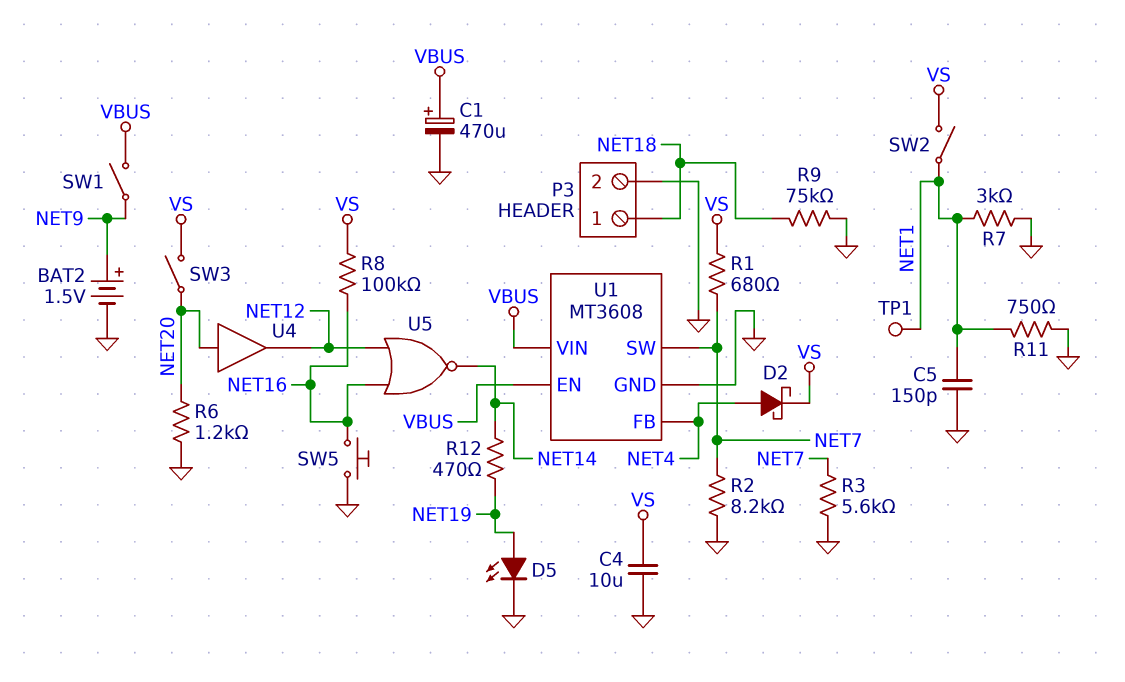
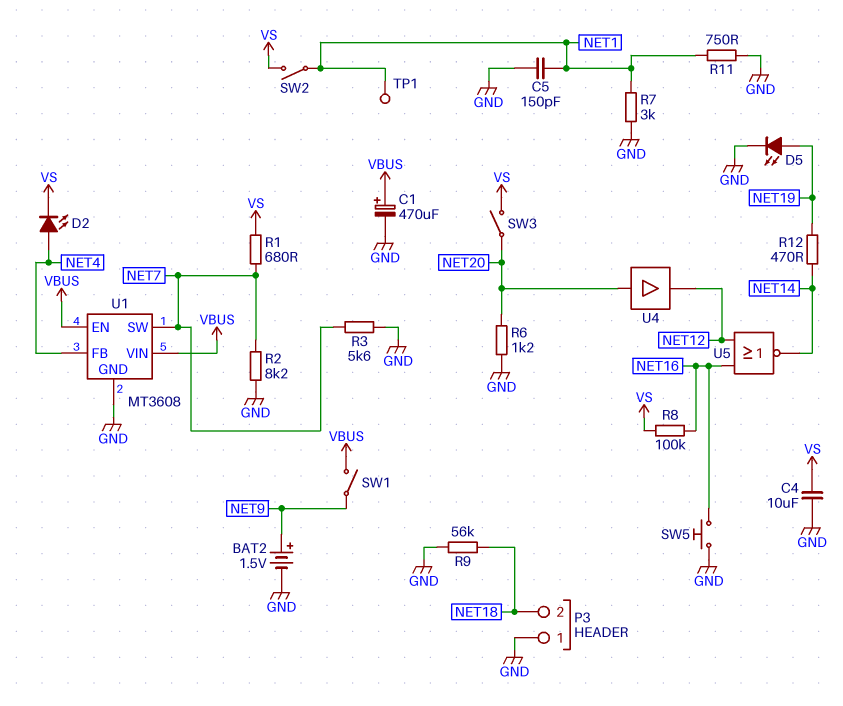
D2: schottky (A NET4, K VS) -> LED (A NET4, K VS)
P3 pin 1: NET18 -> GND
P3 pin 2: GND -> NET18
R9: 75k (GND, NET18) -> 56k (GND, NET18)

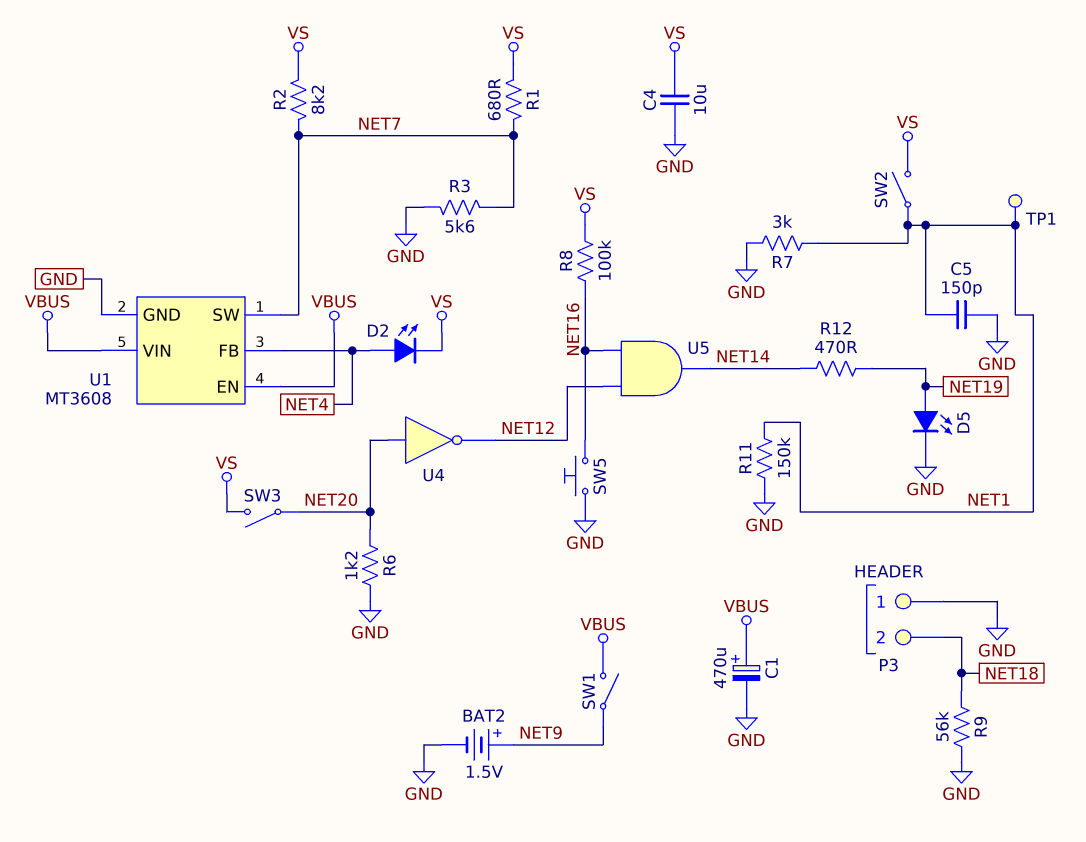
R2: 8.2k (GND, NET7) -> 8.2k (NET7, VS)
R11: 750 (GND, NET1) -> 150k (GND, NET1)
U4: buffer (in NET20, out NET12) -> NOT (in NET20, out NET12)
U5: NOR (in NET12, in NET16, out NET14) -> AND (in NET12, in NET16, out NET14)

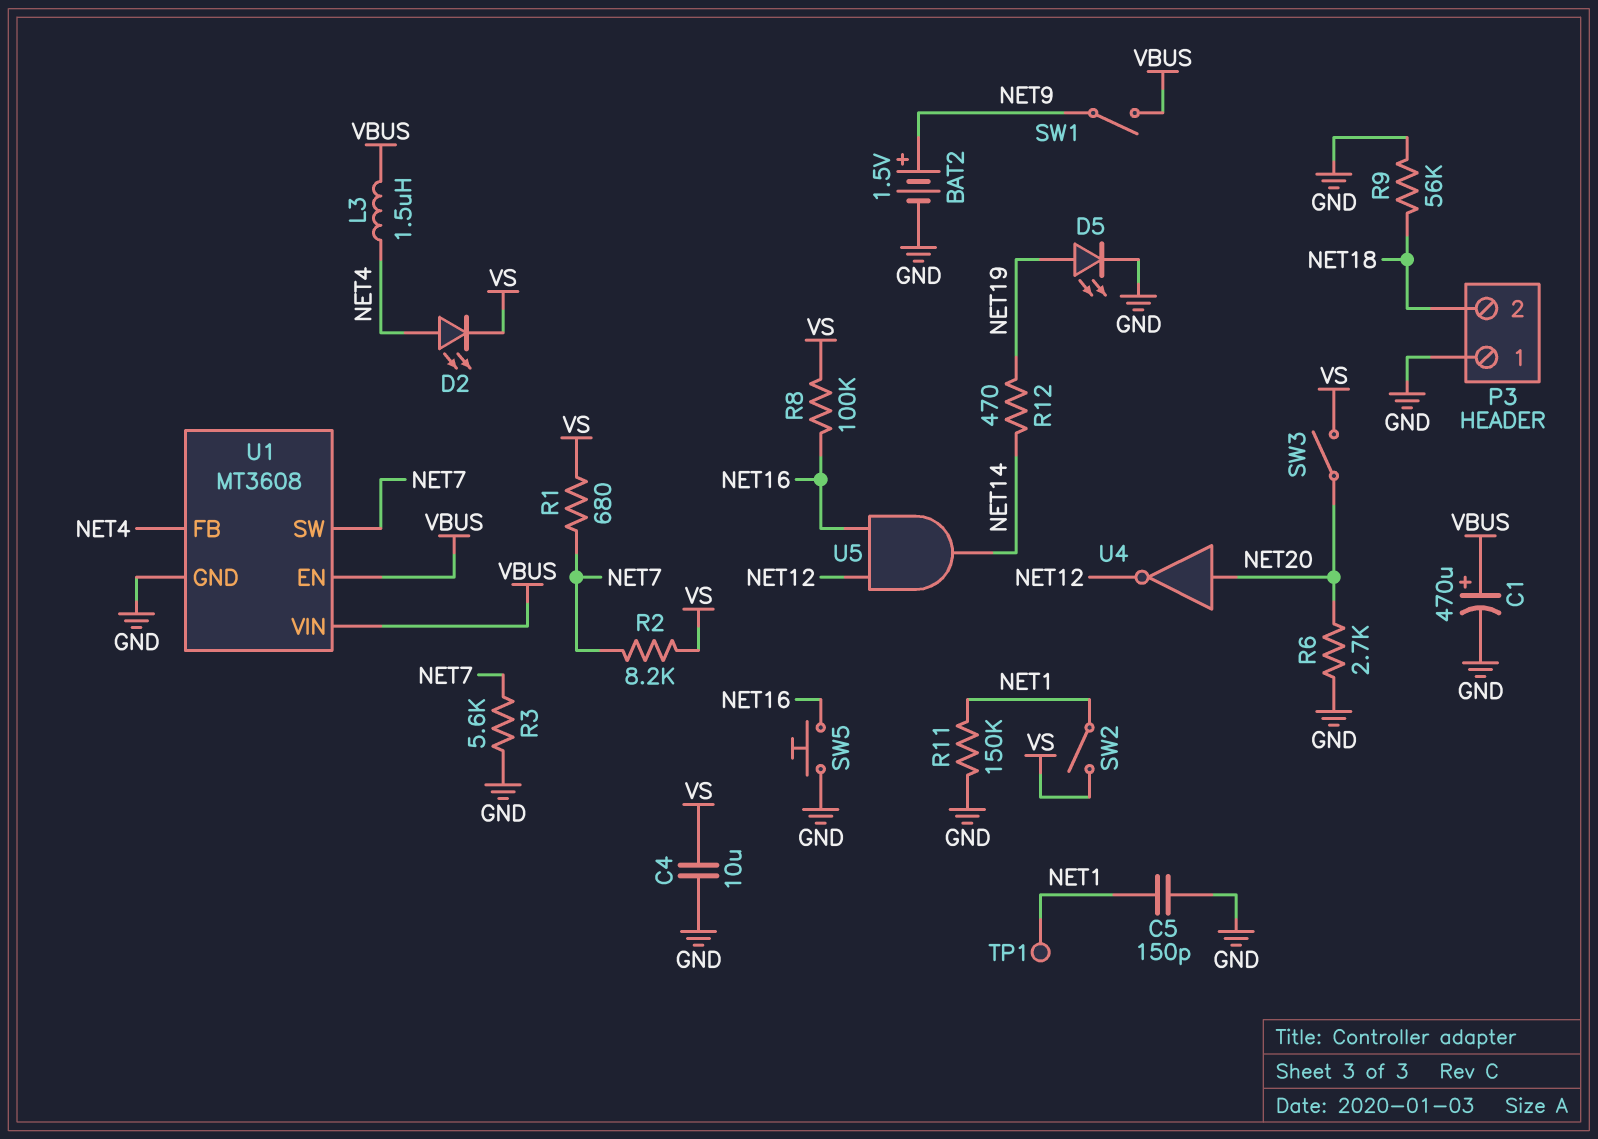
L3: none -> 1.5uH (NET4, VBUS)
R6: 1.2k (GND, NET20) -> 2.7k (GND, NET20)
R7: 3k (GND, NET1) -> none

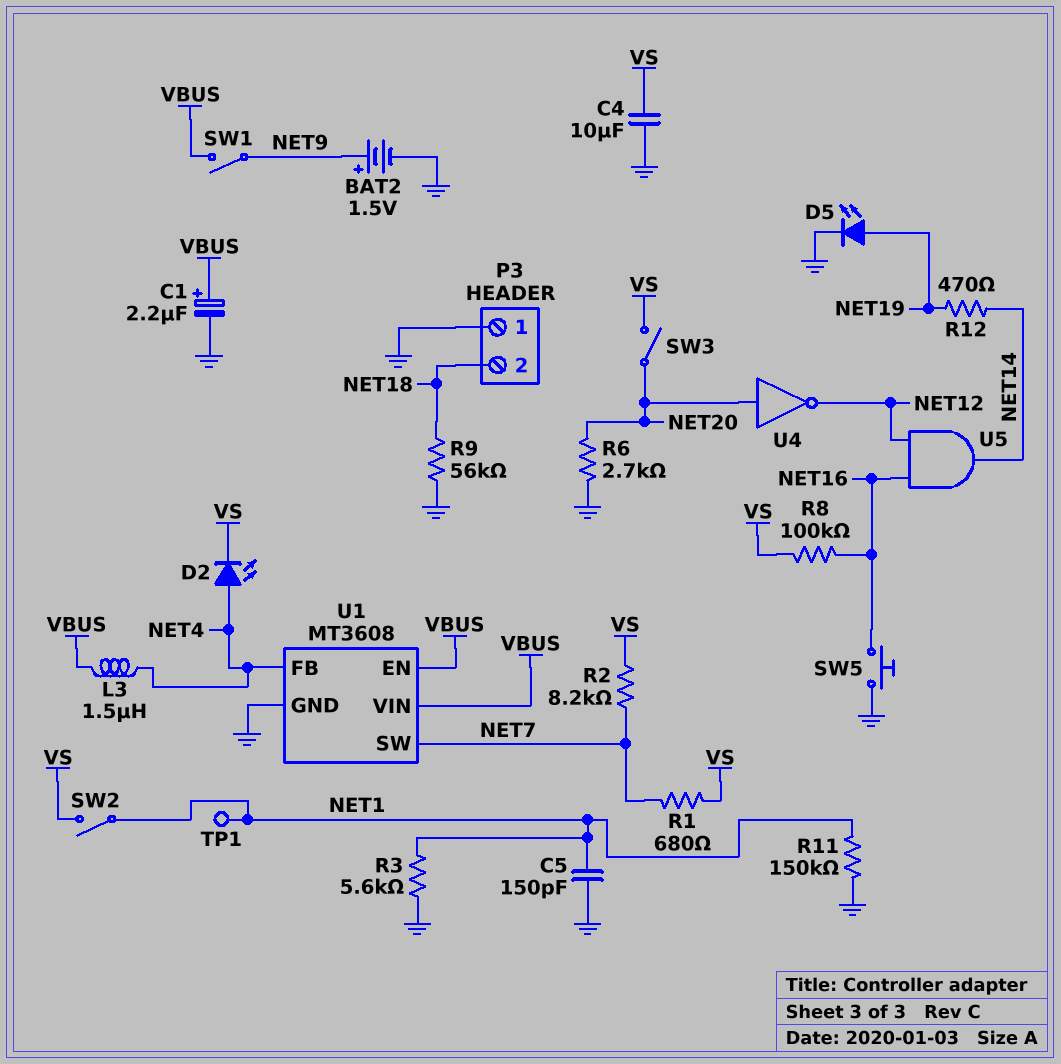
C1: 470uF (plus VBUS, minus GND) -> 2.2uF (plus VBUS, minus GND)
R3: 5.6k (GND, NET7) -> 5.6k (GND, NET1)

